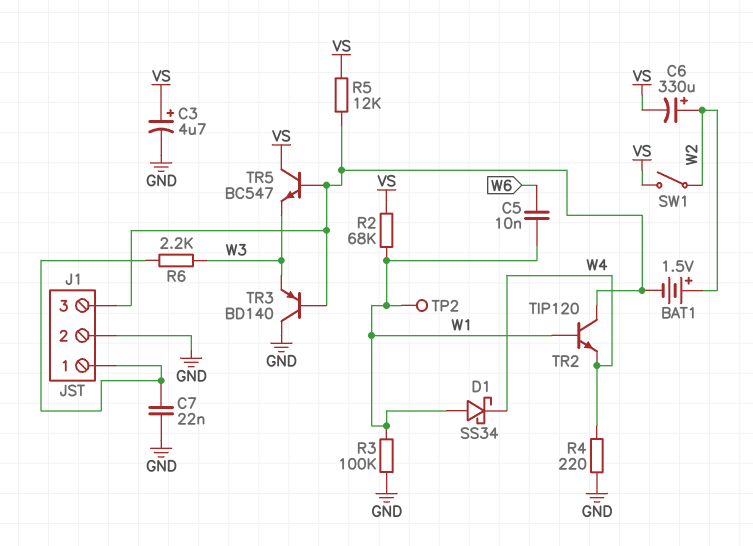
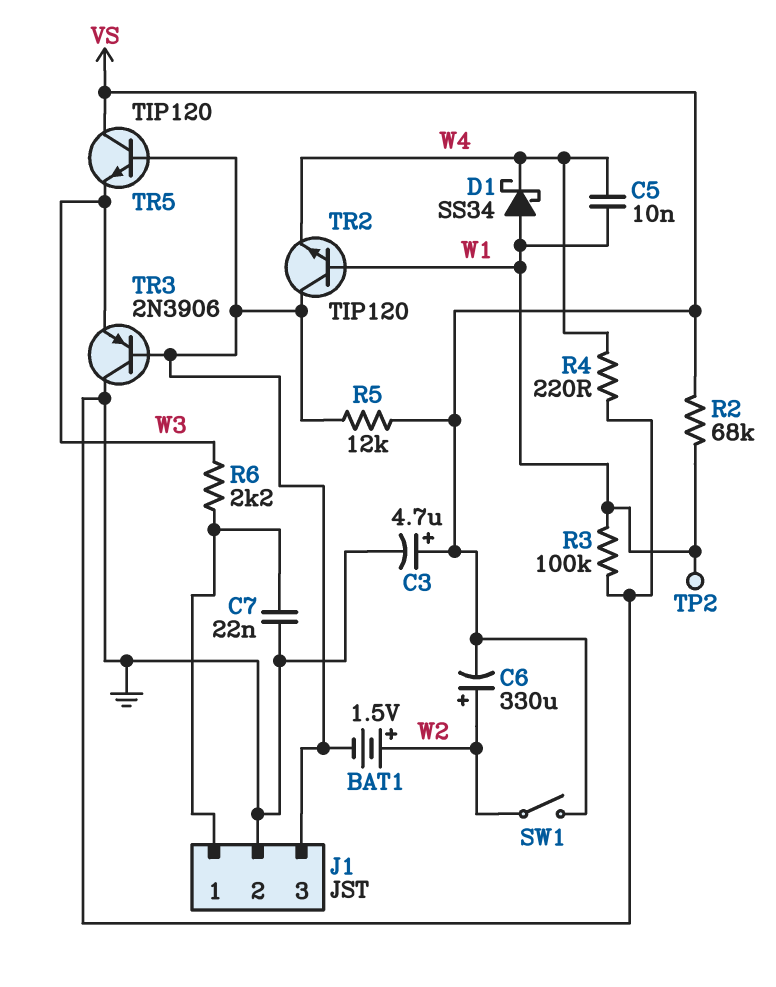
C5: 10nF (W1, W6) -> 10nF (W1, W4)
TR3: PNP BD140 (B J1/3, C GND, E W3) -> PNP 2N3906 (B J1/3, C GND, E W3)
TR5: NPN BC547 (B J1/3, C VS, E W3) -> NPN TIP120 (B J1/3, C VS, E W3)

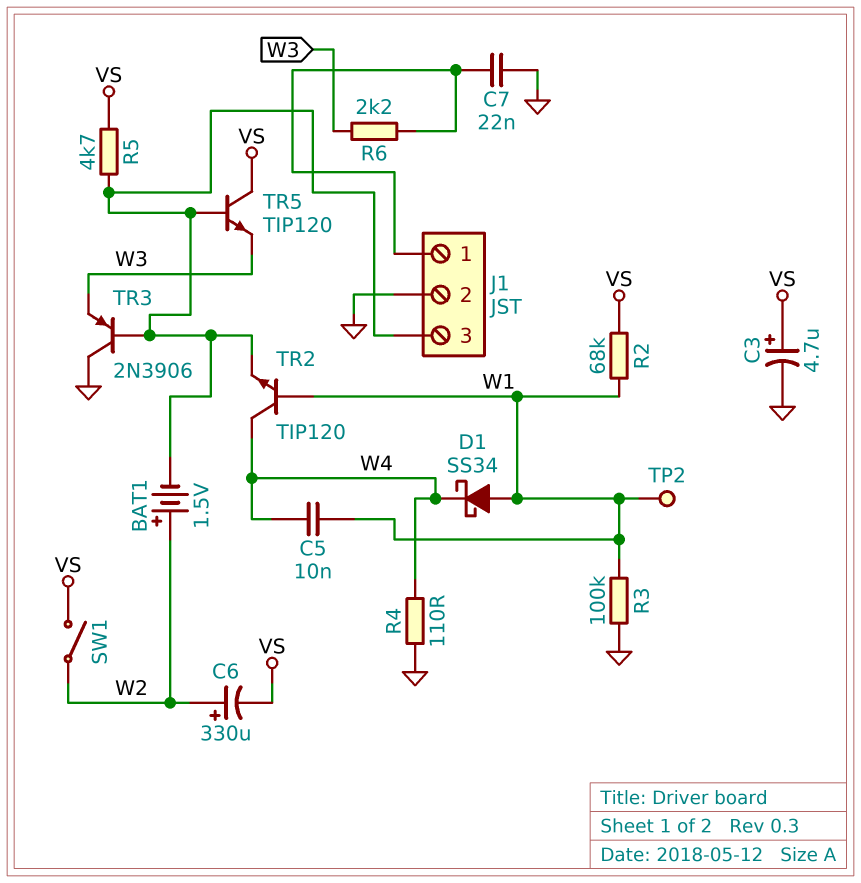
R4: 220 (GND, W4) -> 110 (GND, W4)
R5: 12k (J1/3, VS) -> 4.7k (J1/3, VS)
TR2: NPN TIP120 (B W1, C J1/3, E W4) -> NPN TIP120 (B W1, C W4, E J1/3)

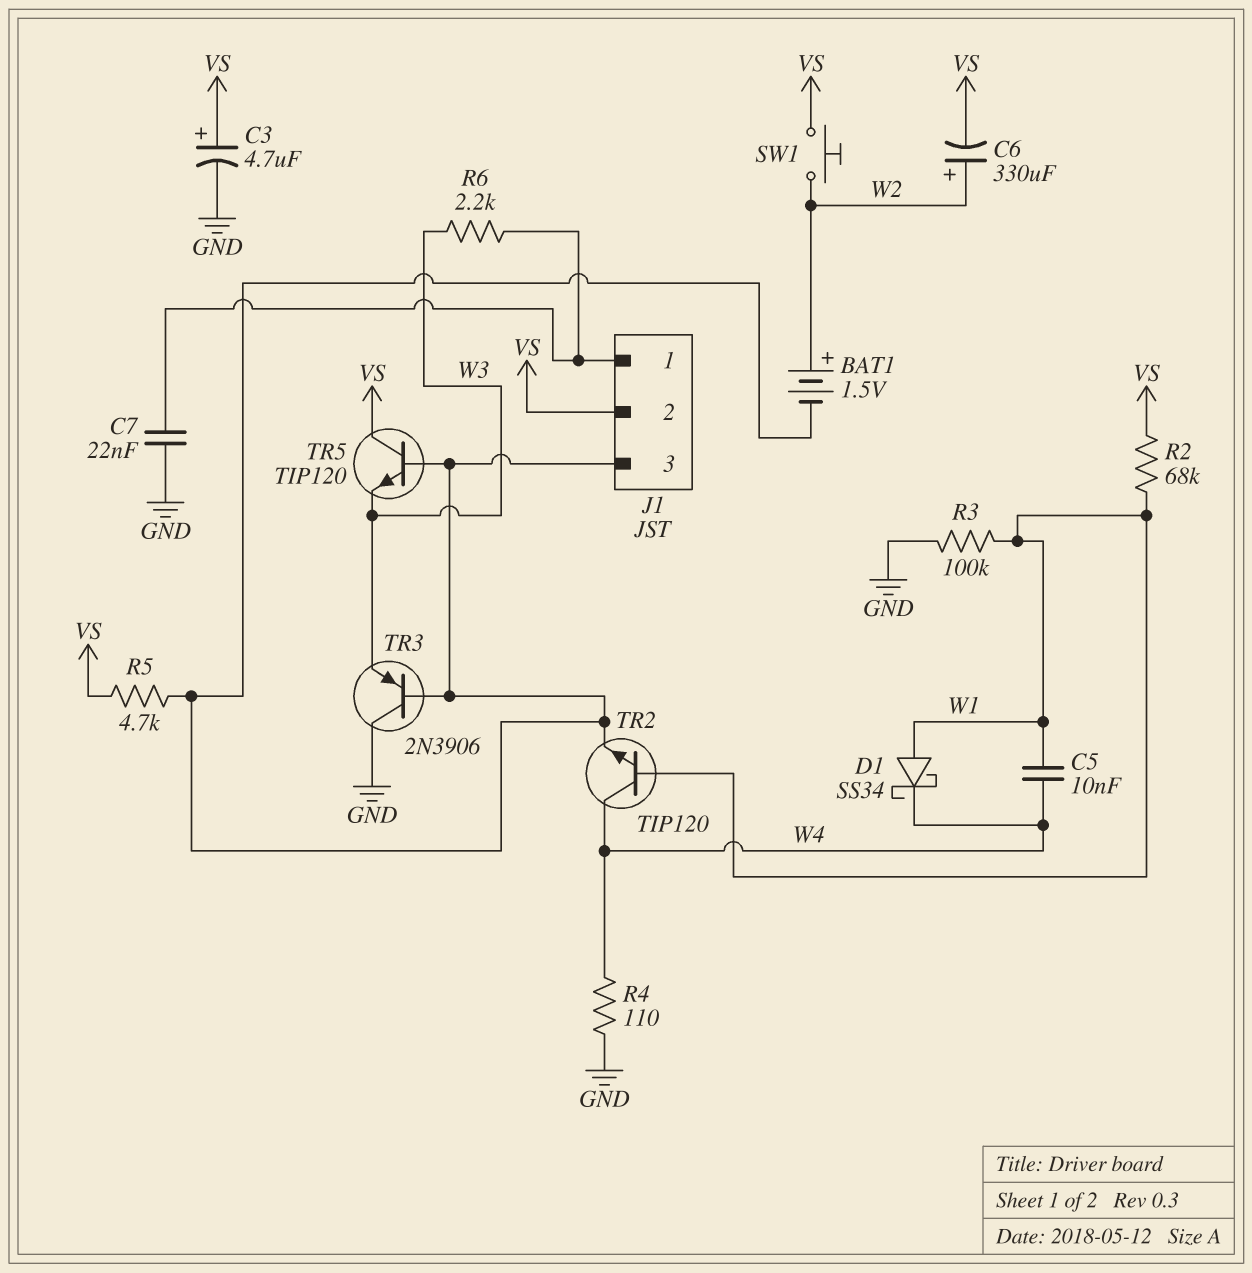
J1 pin 2: GND -> VS
SW1: switch (VS, W2) -> button (VS, W2)
TP2: test point (W1) -> none

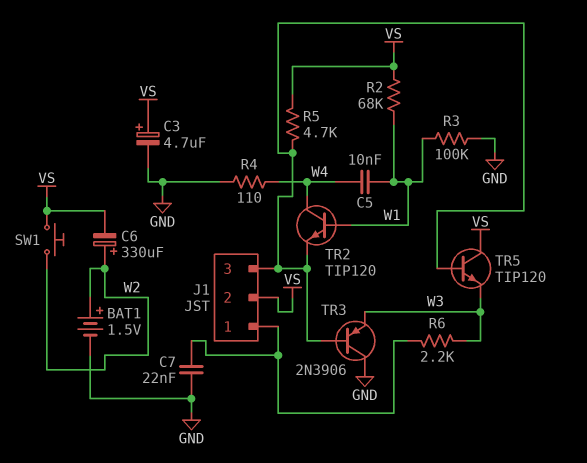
BAT1: 1.5V (plus W2, minus J1/3) -> 1.5V (plus W2, minus GND)
D1: schottky SS34 (A W1, K W4) -> none

